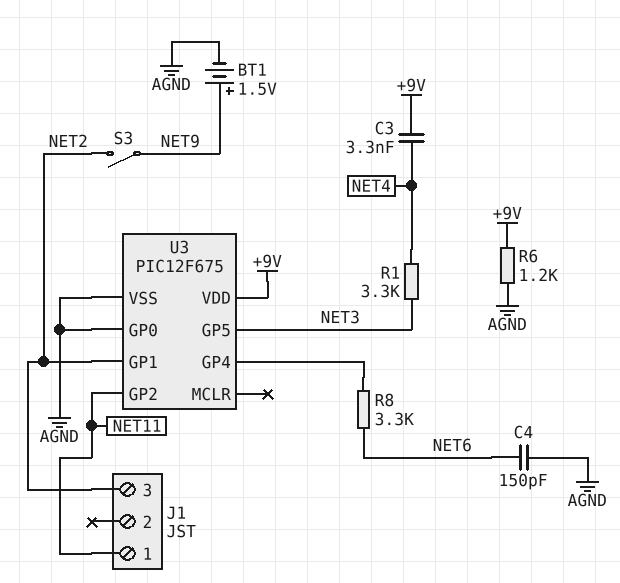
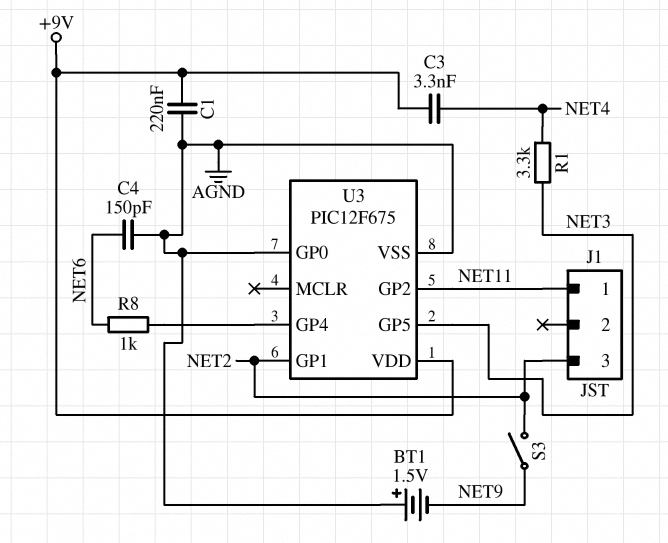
BT1: 1.5V (plus NET9, minus AGND) -> 1.5V (plus AGND, minus NET9)
C1: none -> 220nF (+9V, AGND)
R6: 1.2k (+9V, AGND) -> none
R8: 3.3k (NET6, U3/GP4) -> 1k (NET6, U3/GP4)

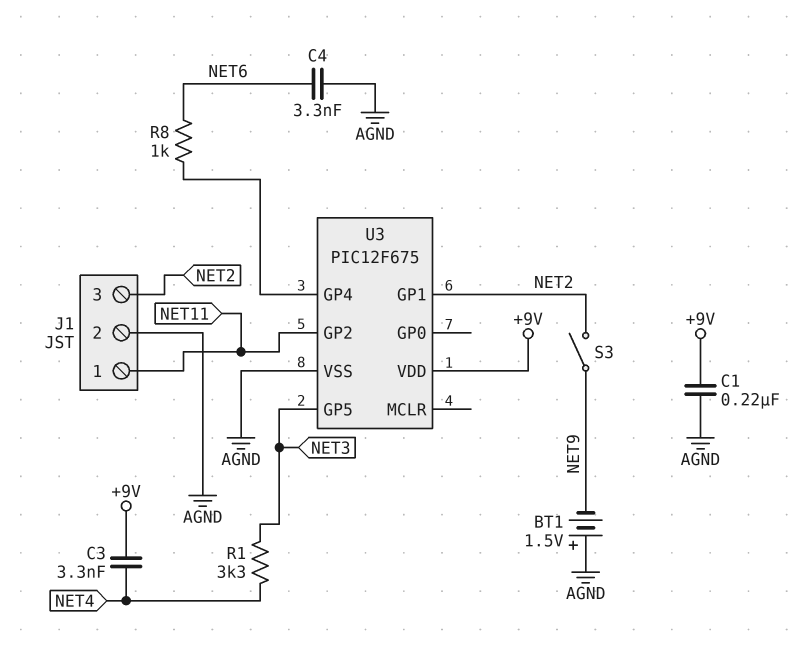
C4: 150pF (AGND, NET6) -> 3.3nF (AGND, NET6)
J1 pin 2: none -> AGND
U3 pin GP0: AGND -> none

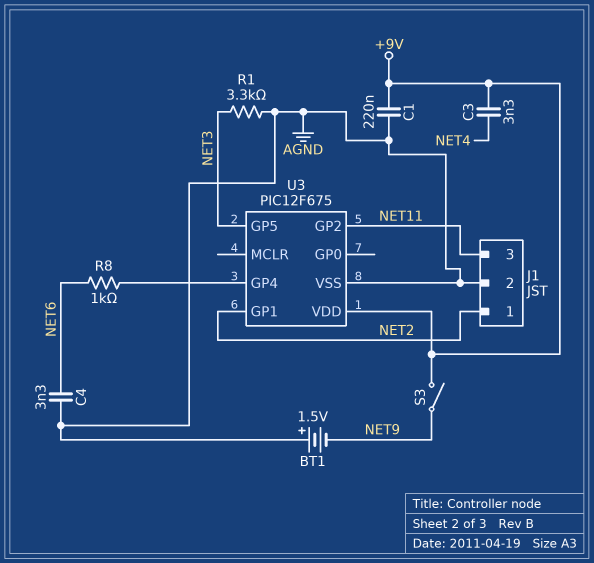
J1 pin 1: NET11 -> NET2
J1 pin 3: NET2 -> NET11
R1: 3.3k (NET3, NET4) -> 3.3k (AGND, NET3)
S3: switch (NET2, NET9) -> switch (+9V, NET9)

